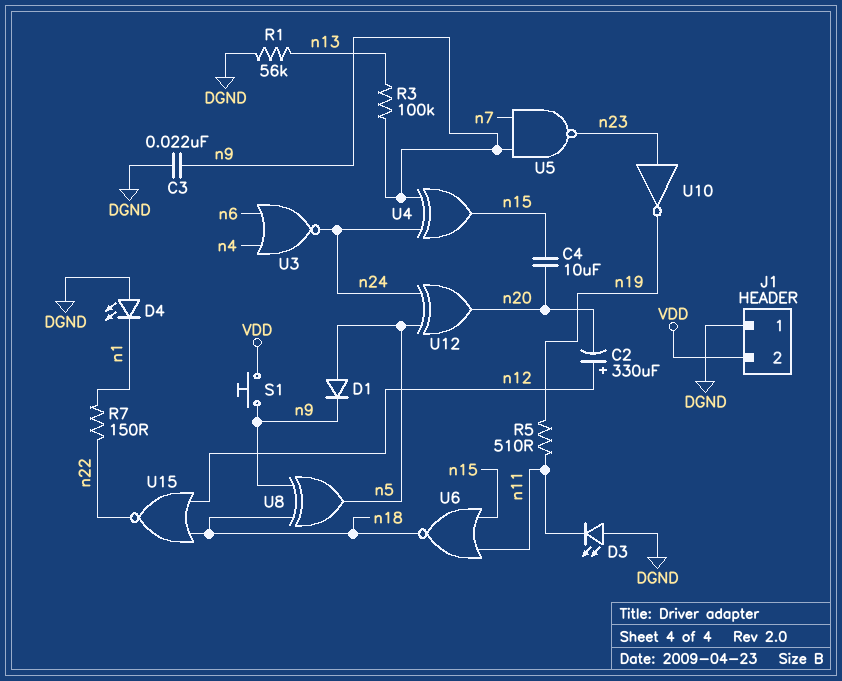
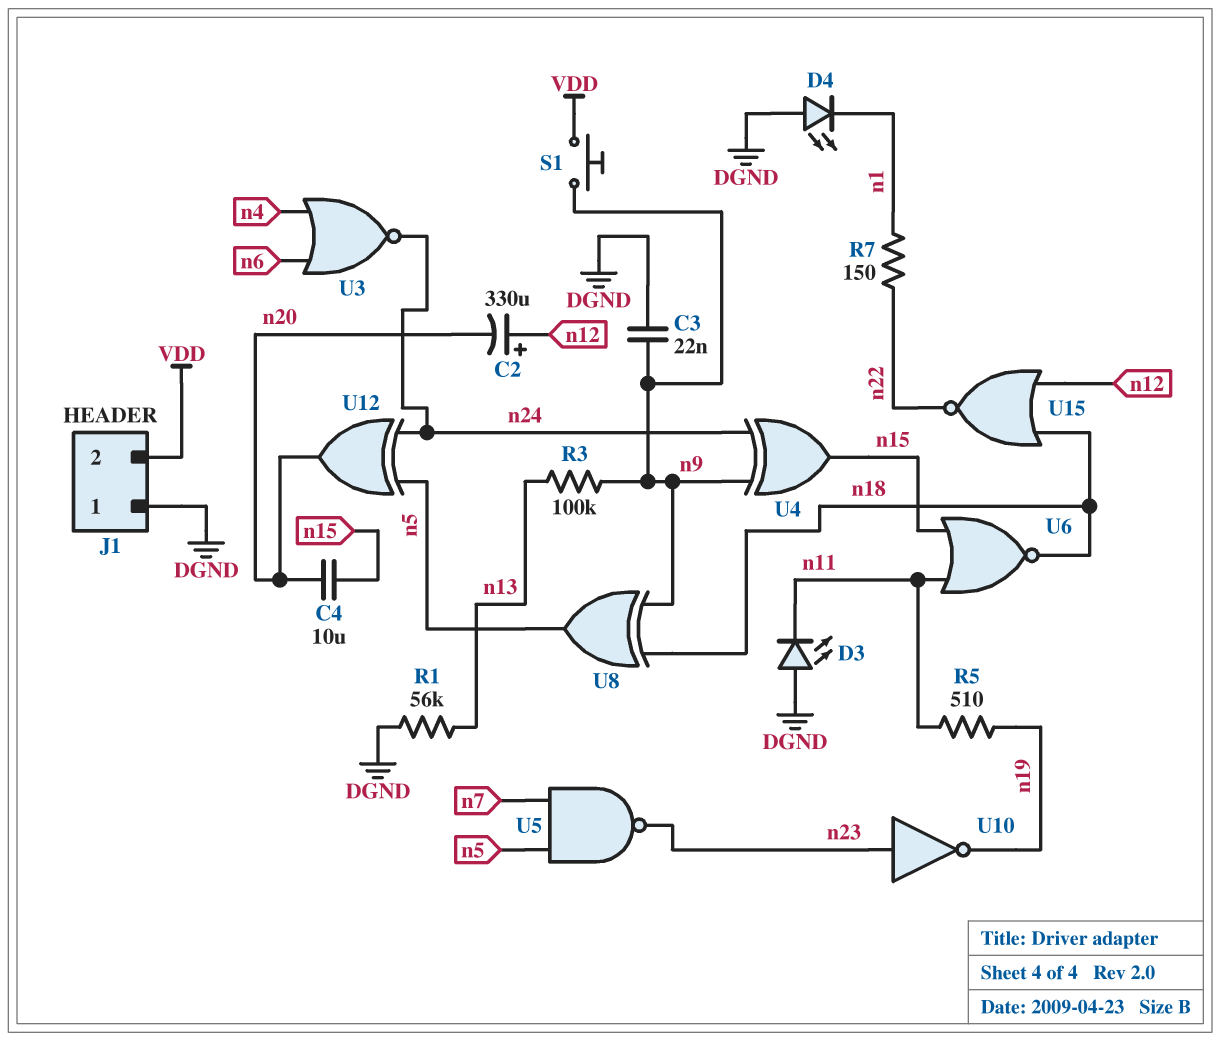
D1: diode (A n5, K n9) -> none
U5: NAND (in n7, in n9, out n23) -> NAND (in n5, in n7, out n23)

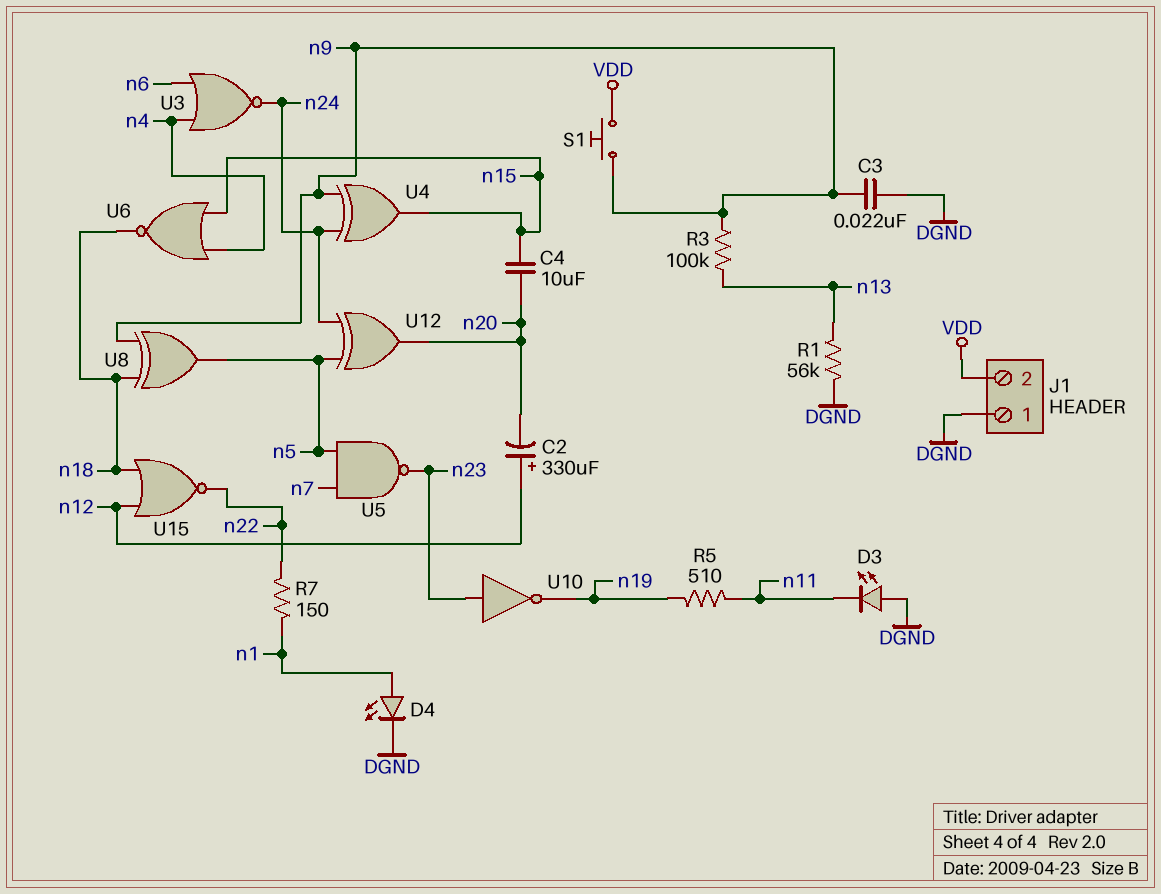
D4: LED (A DGND, K n1) -> LED (A n1, K DGND)
U6: NOR (in n11, in n15, out n18) -> NOR (in n4, in n15, out n18)

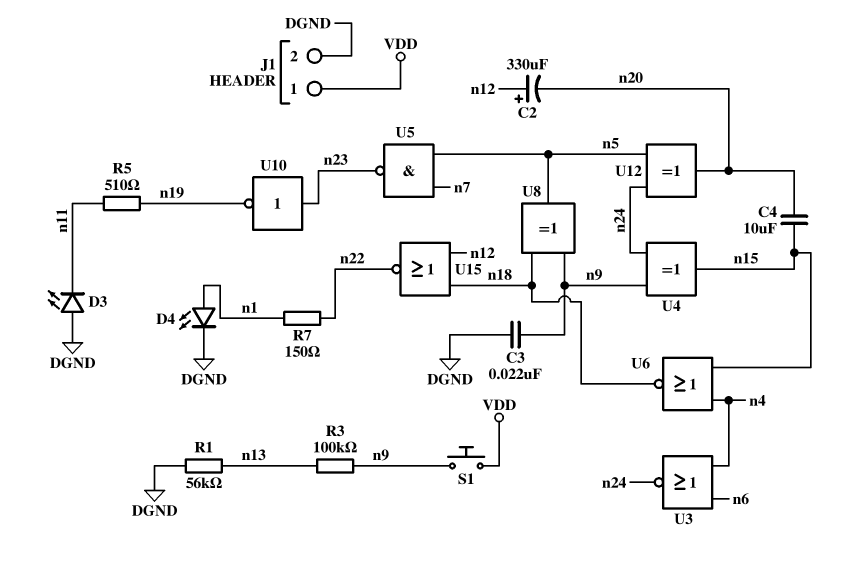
J1 pin 1: DGND -> VDD
J1 pin 2: VDD -> DGND

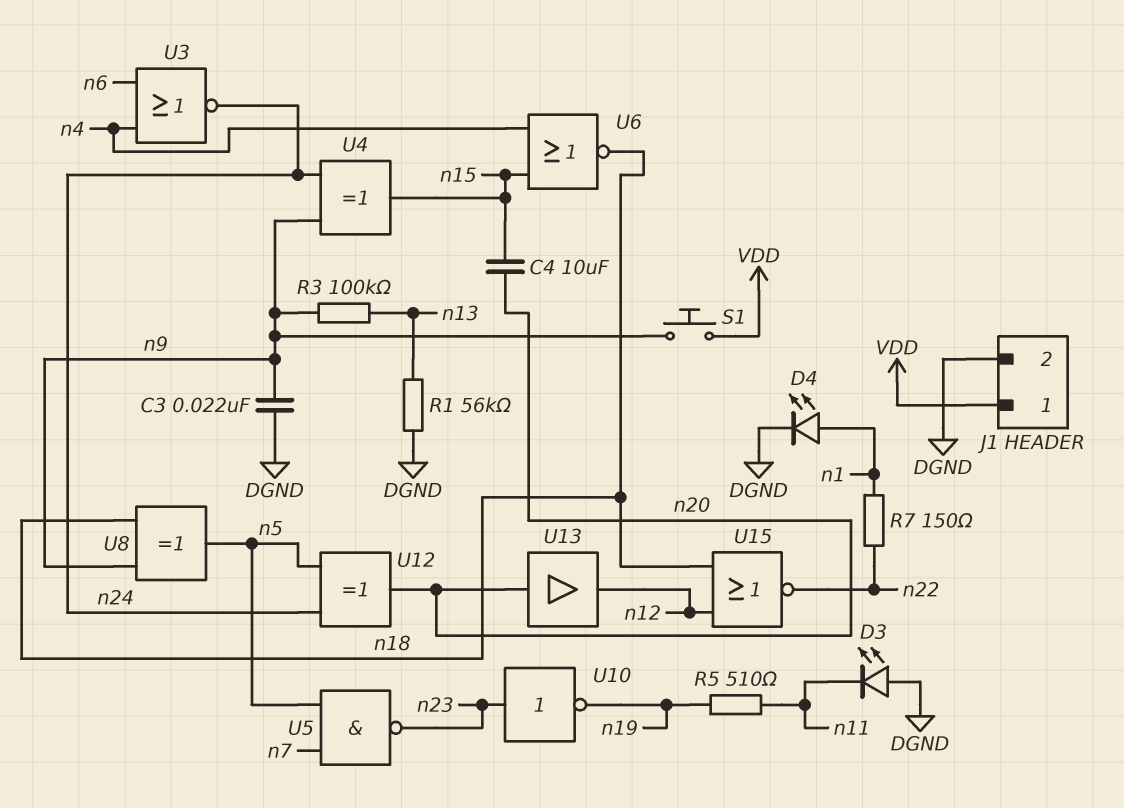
C2: 330uF (plus n12, minus n20) -> none
U13: none -> buffer (in n20, out n12)

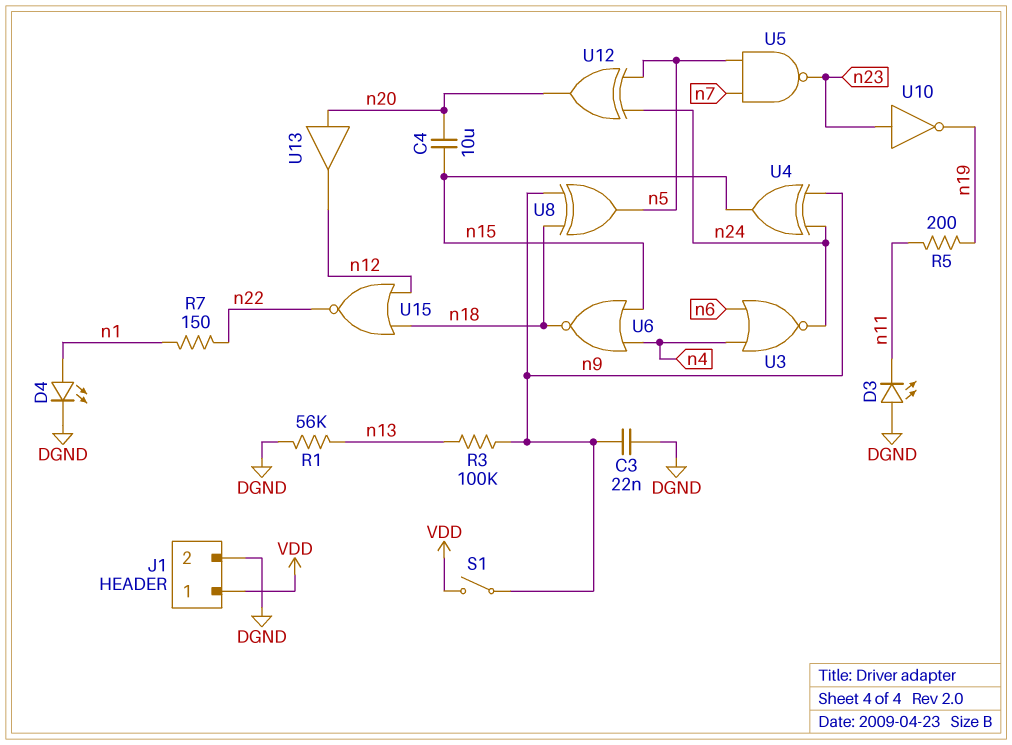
R5: 510 (n11, n19) -> 200 (n11, n19)
S1: button (VDD, n9) -> switch (VDD, n9)

